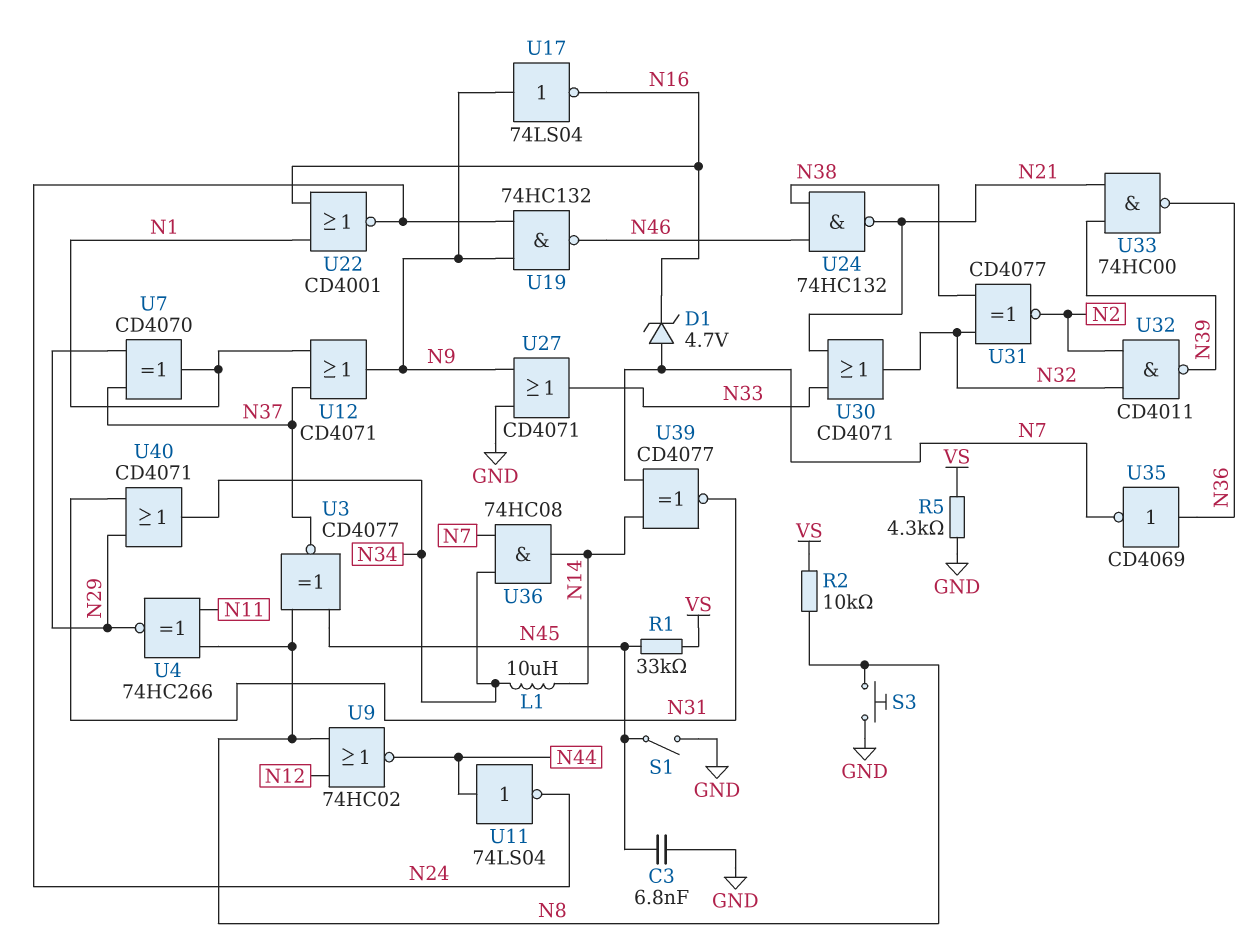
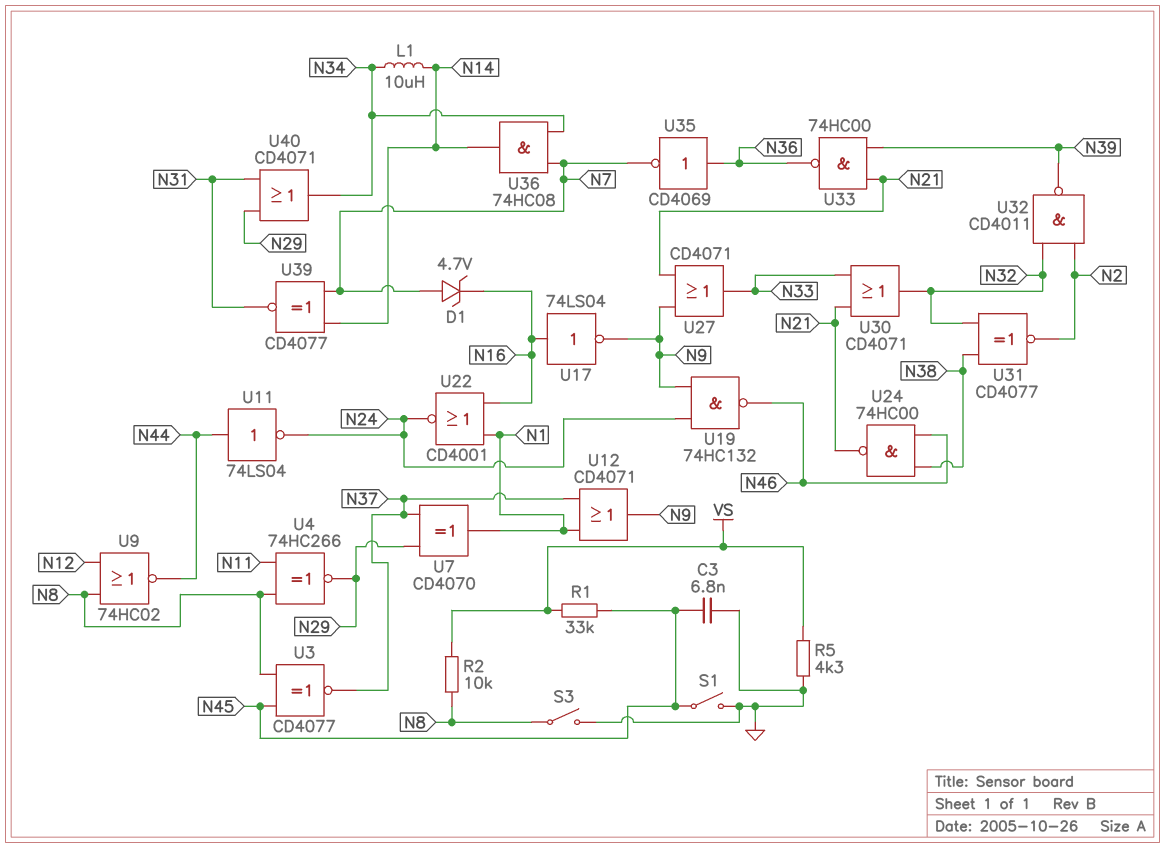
S3: button (GND, N8) -> switch (GND, N8)
U17: NOT 74LS04 (in N9, out N16) -> NOT 74LS04 (in N16, out N9)
U24: NAND 74HC132 (in N38, in N46, out N21) -> NAND 74HC00 (in N38, in N46, out N21)
U27: OR CD4071 (in GND, in N9, out N33) -> OR CD4071 (in N9, in N21, out N33)

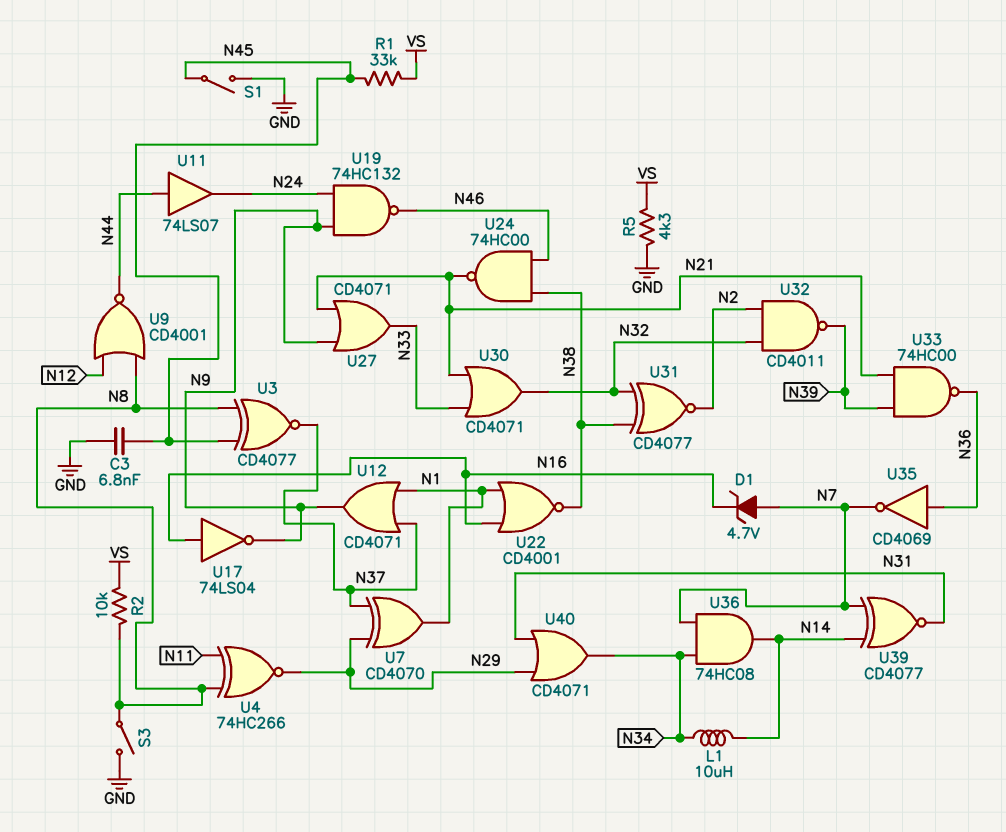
U9: NOR 74HC02 (in N8, in N12, out N44) -> NOR CD4001 (in N8, in N12, out N44)
U11: NOT 74LS04 (in N44, out N24) -> buffer 74LS07 (in N44, out N24)
U22: NOR CD4001 (in N1, in N16, out N24) -> NOR CD4001 (in N1, in N16, out N38)

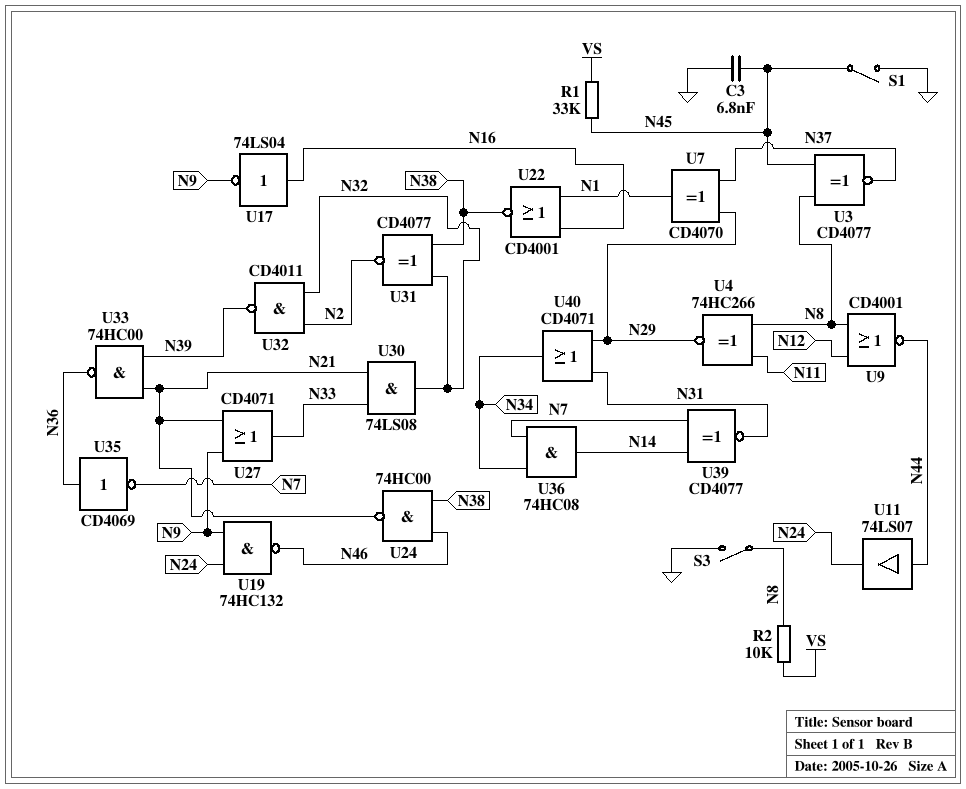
D1: zener 4.7V (A N7, K N16) -> none
L1: 10uH (N14, N34) -> none
R5: 4.3k (GND, VS) -> none
U12: OR CD4071 (in N1, in N37, out N9) -> none
U30: OR CD4071 (in N21, in N33, out N32) -> AND 74LS08 (in N21, in N33, out N32)

